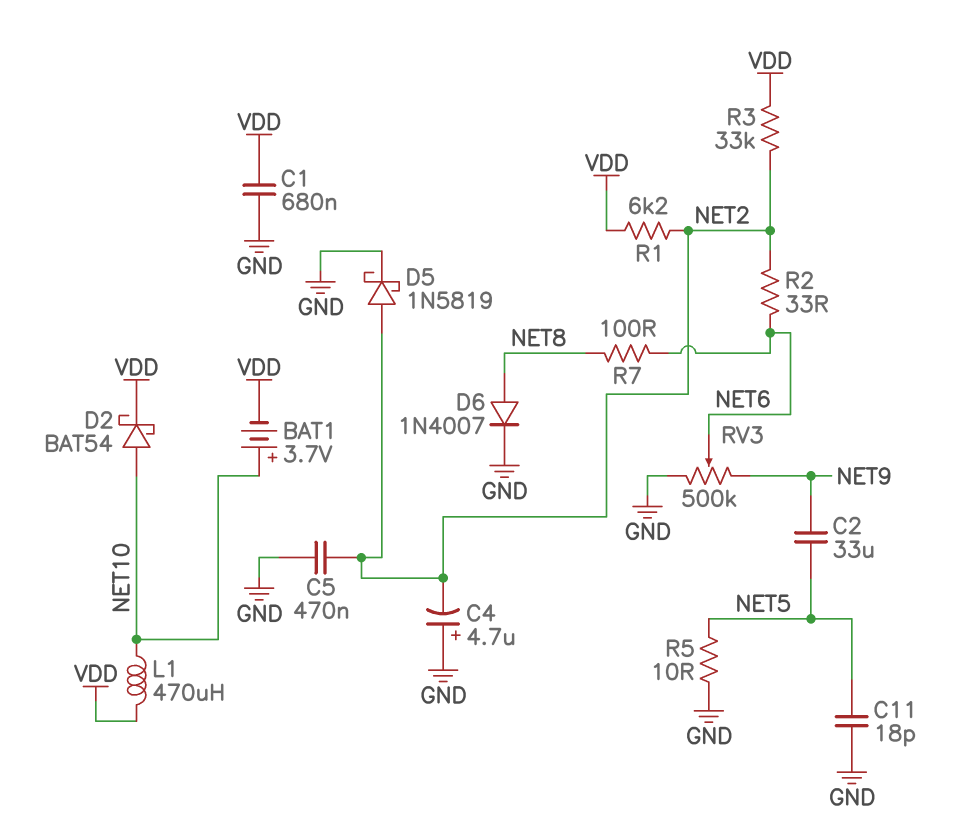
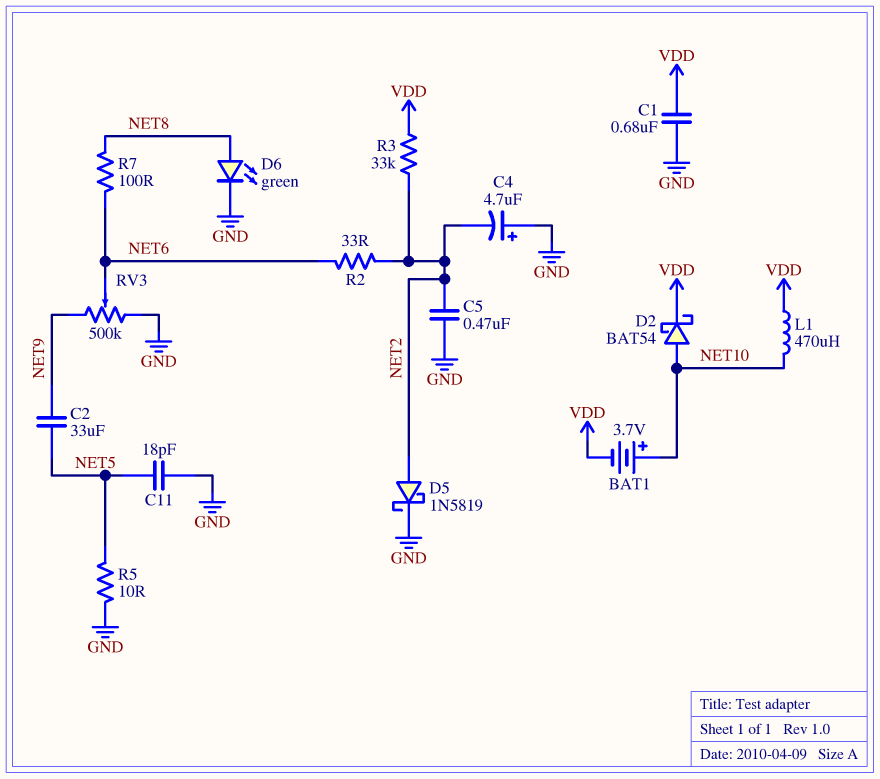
D6: diode 1N4007 (A NET8, K GND) -> LED green (A NET8, K GND)
R1: 6.2k (NET2, VDD) -> none

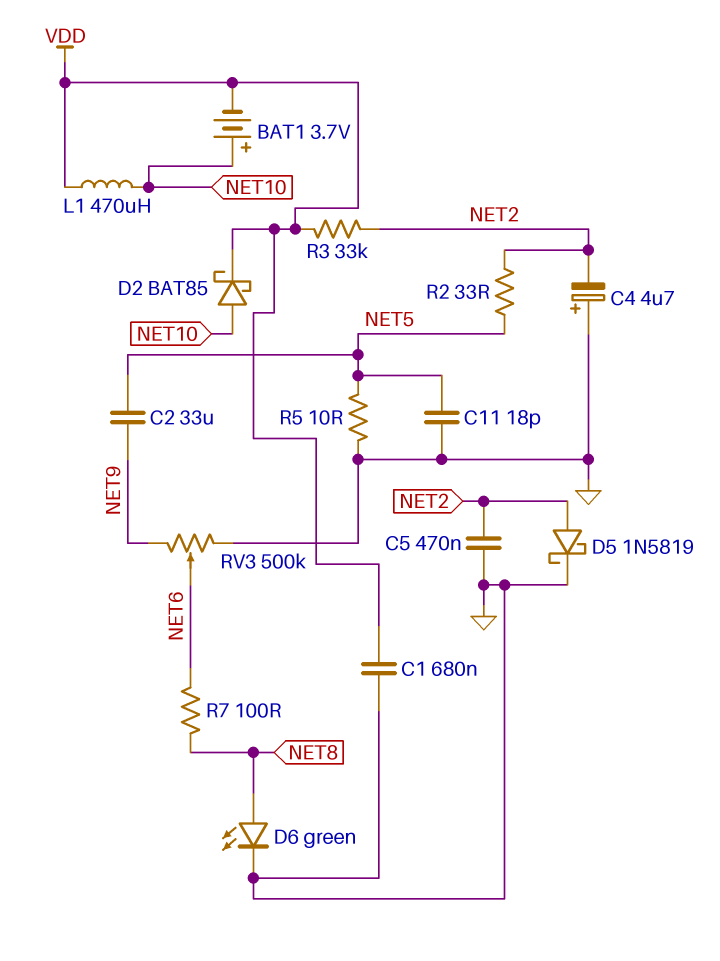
D2: schottky BAT54 (A NET10, K VDD) -> schottky BAT85 (A NET10, K VDD)
R2: 33 (NET2, NET6) -> 33 (NET2, NET5)

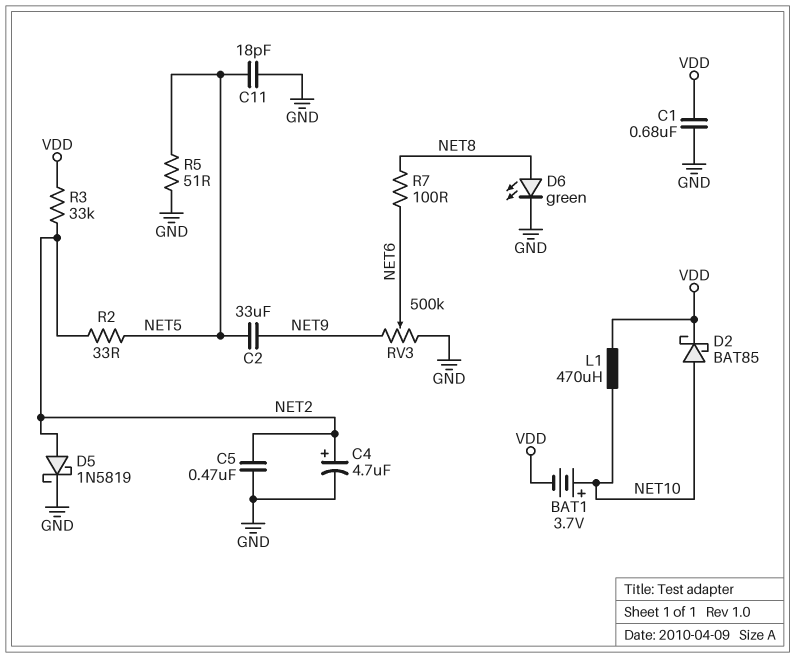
C4: 4.7uF (plus GND, minus NET2) -> 4.7uF (plus NET2, minus GND)
R5: 10 (GND, NET5) -> 51 (GND, NET5)

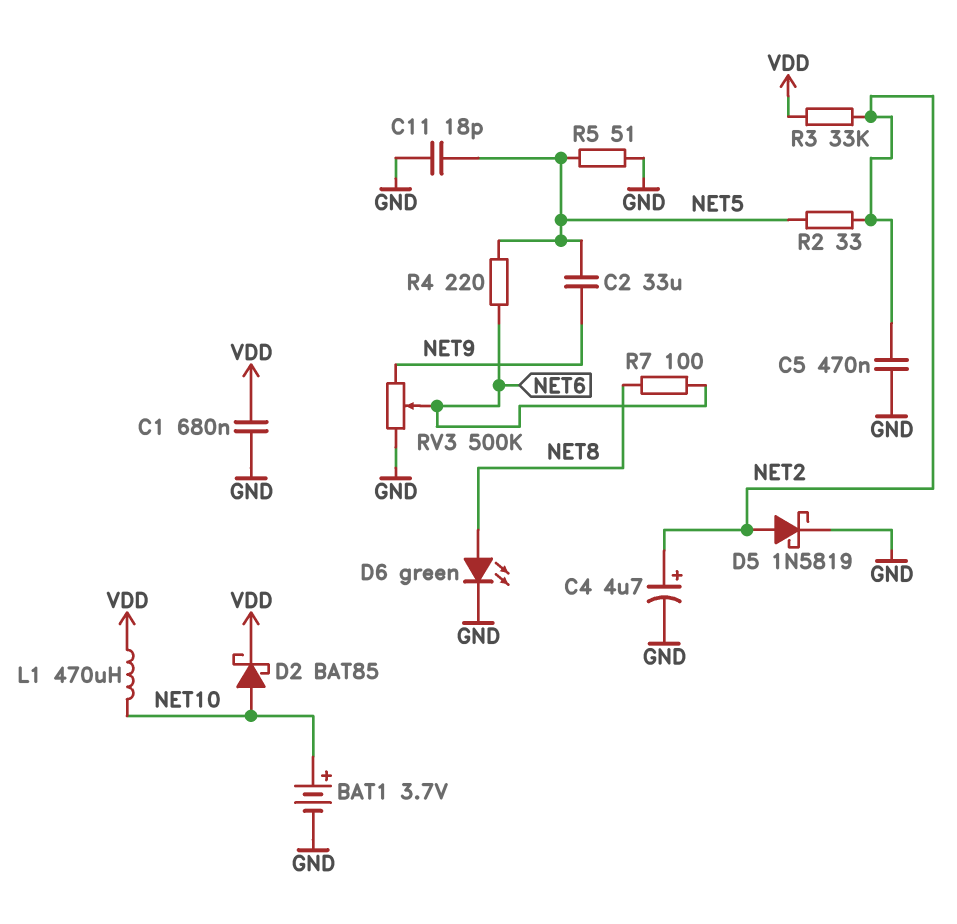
BAT1: 3.7V (plus NET10, minus VDD) -> 3.7V (plus NET10, minus GND)
R4: none -> 220 (NET5, NET6)

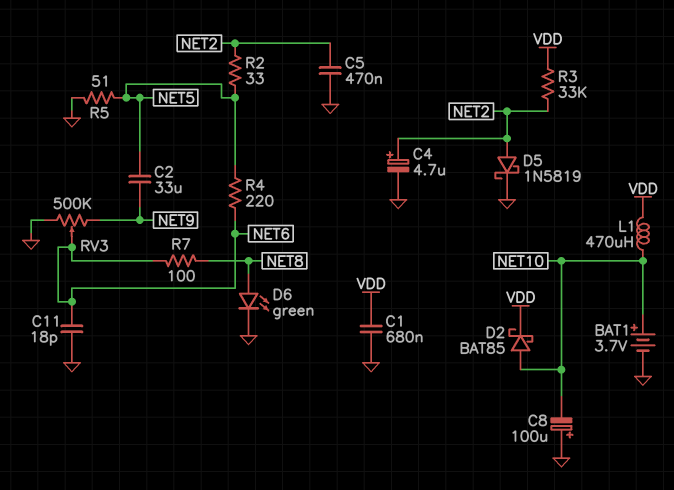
C8: none -> 100uF (plus GND, minus NET10)
C11: 18pF (GND, NET5) -> 18pF (GND, NET6)

